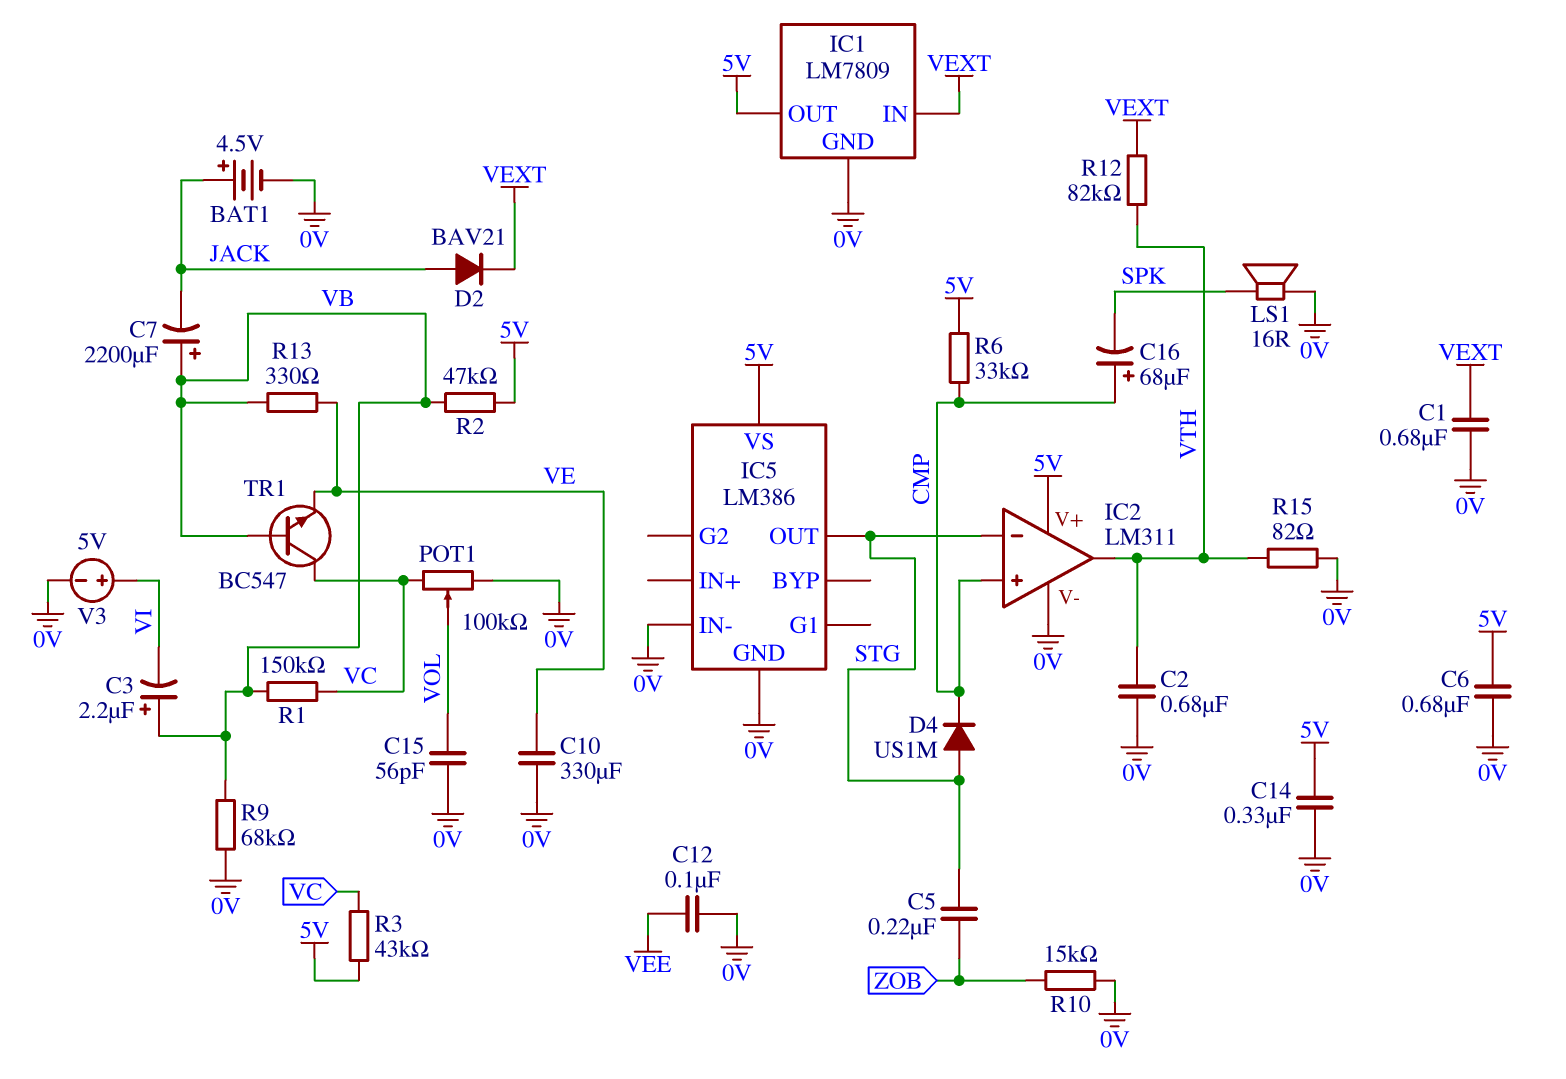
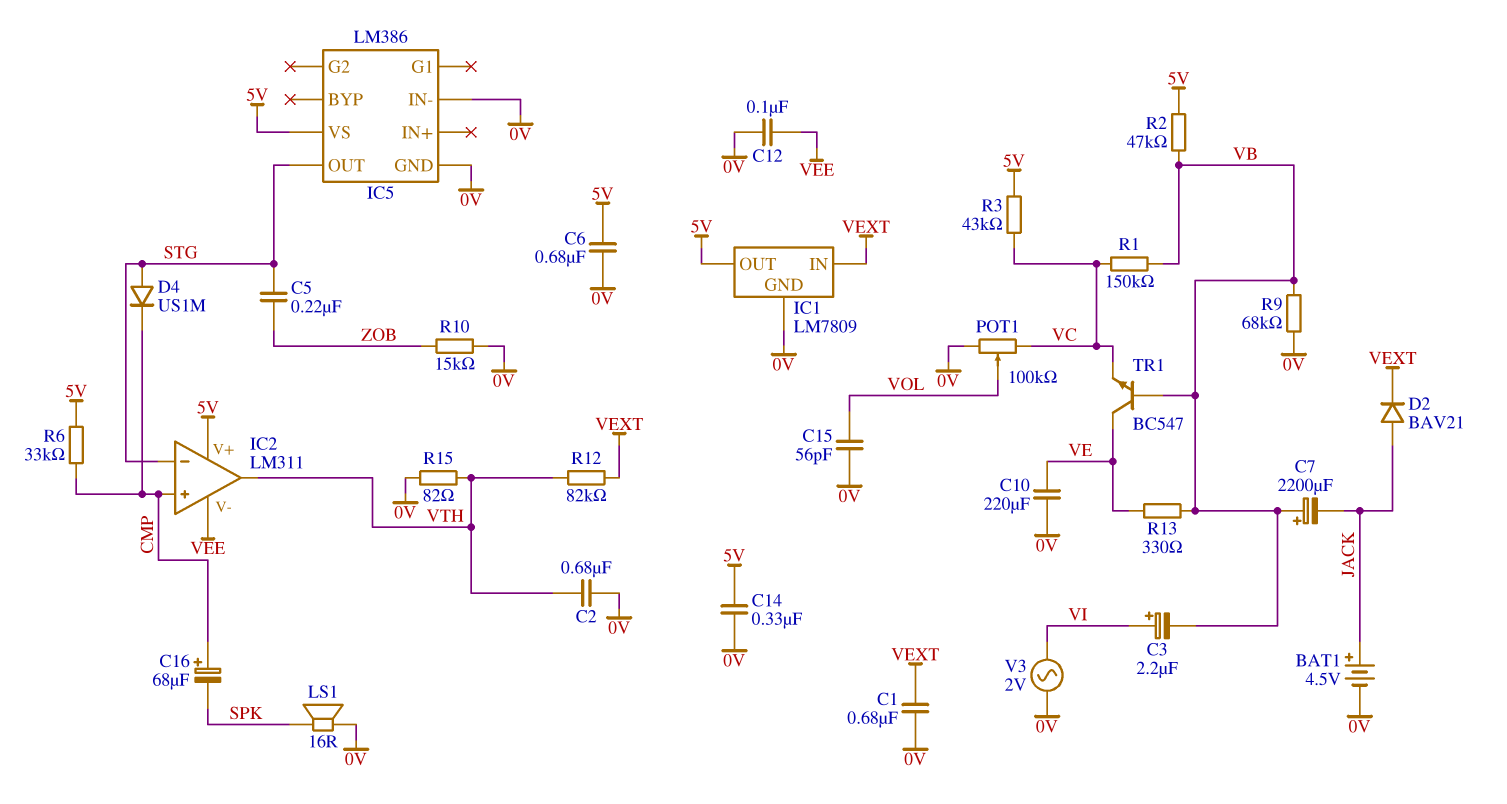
C3: 2.2uF (plus VB, minus VI) -> 2.2uF (plus VI, minus VB)
C10: 330uF (0V, VE) -> 220uF (0V, VE)
IC2 pin V-: 0V -> VEE
TR1: NPN BC547 (B VB, C VC, E VE) -> NPN BC547 (B VB, C VE, E VC)
V3: 5V (plus VI, minus 0V) -> AC 2V (0V, VI)

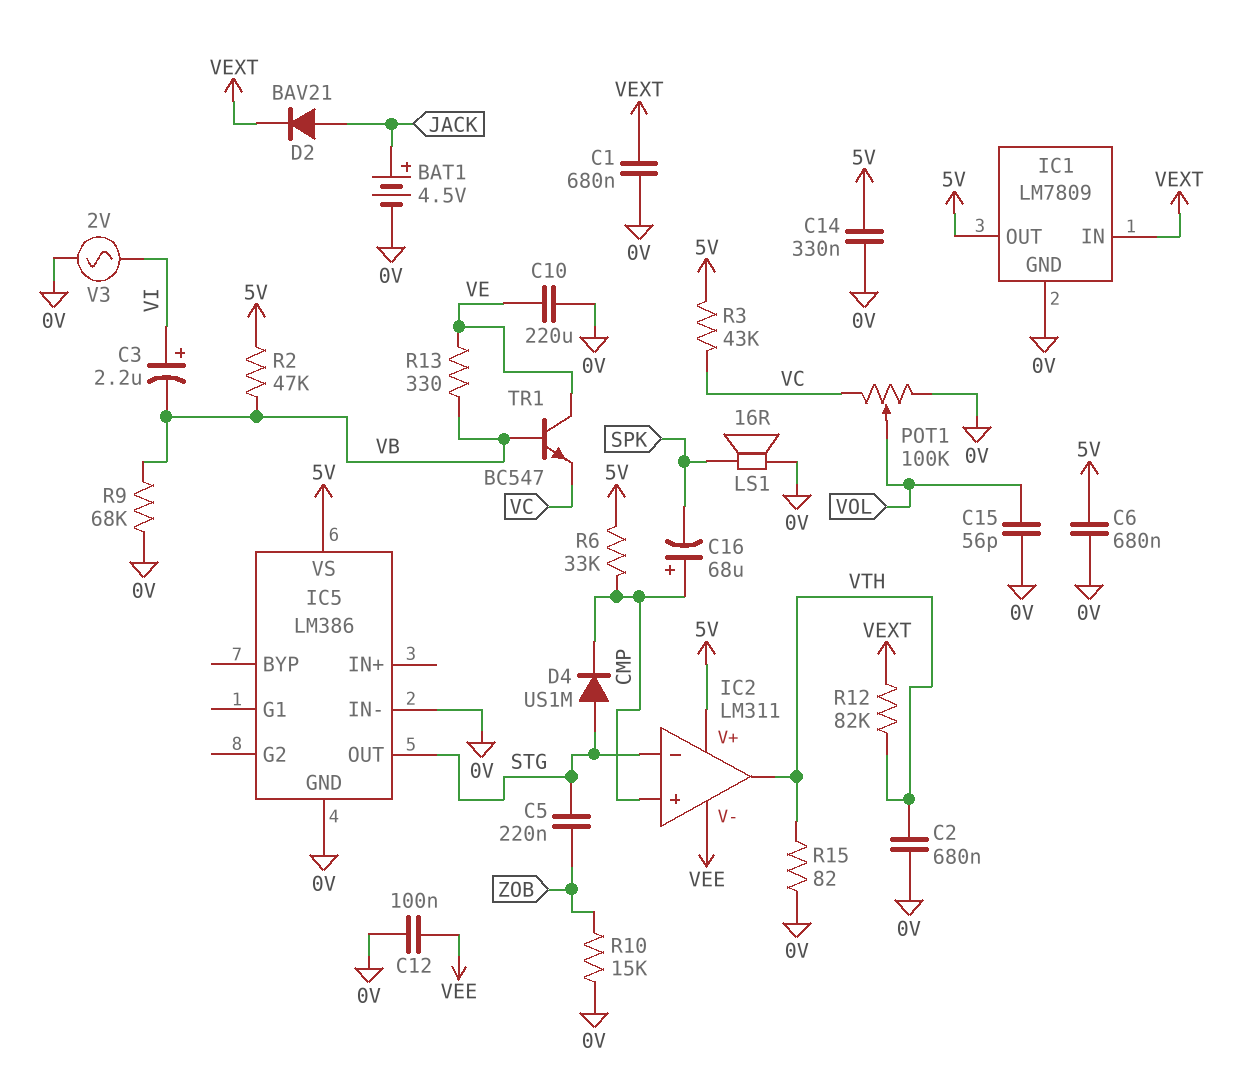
C7: 2200uF (plus VB, minus JACK) -> none
R1: 150k (VB, VC) -> none

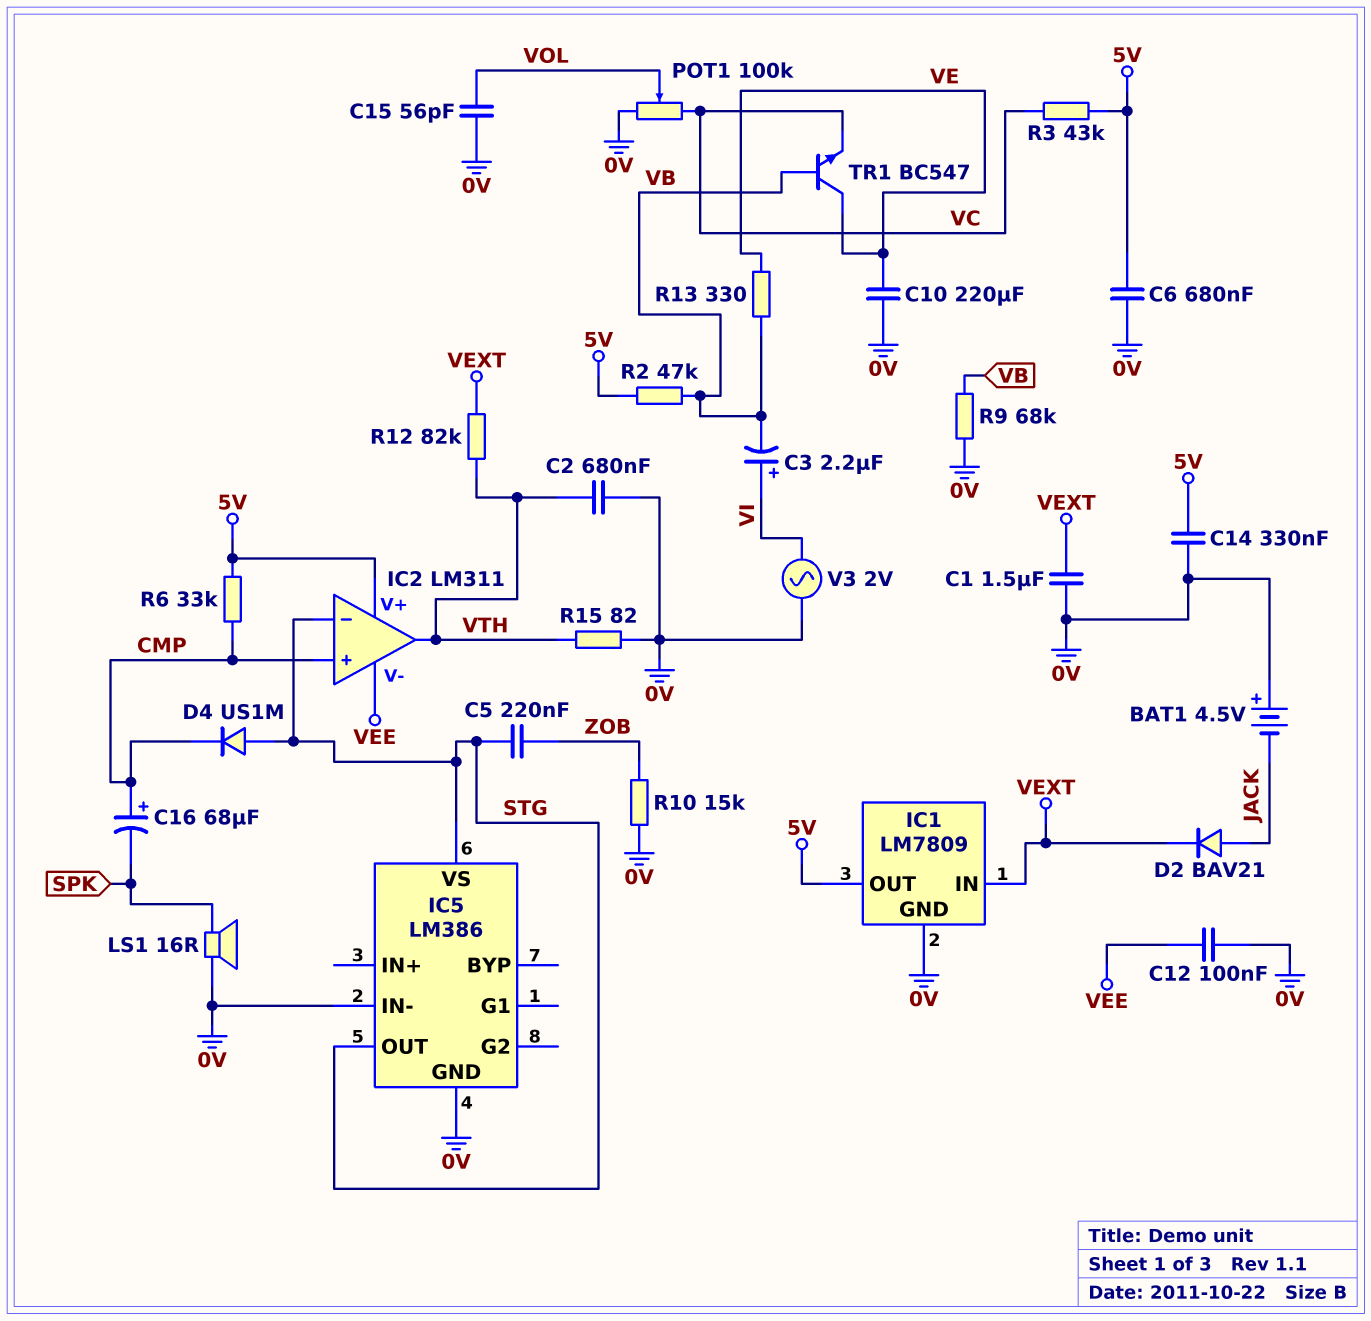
BAT1: 4.5V (plus JACK, minus 0V) -> 4.5V (plus 0V, minus JACK)
C1: 680nF (0V, VEXT) -> 1.5uF (0V, VEXT)
IC5 pin VS: 5V -> STG

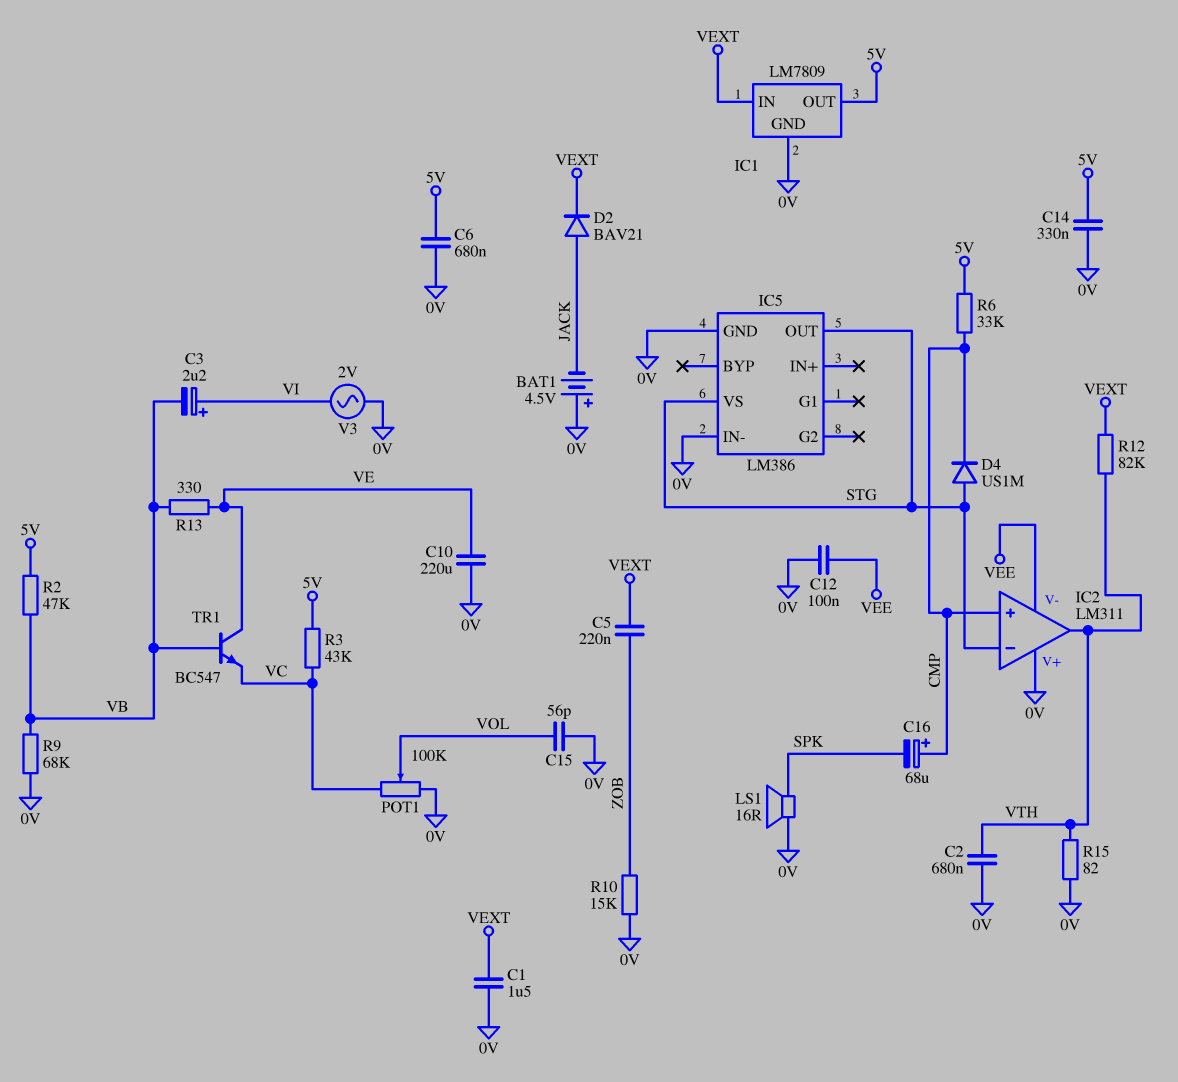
C5: 220nF (STG, ZOB) -> 220nF (VEXT, ZOB)
IC2 pin V+: 5V -> 0V

